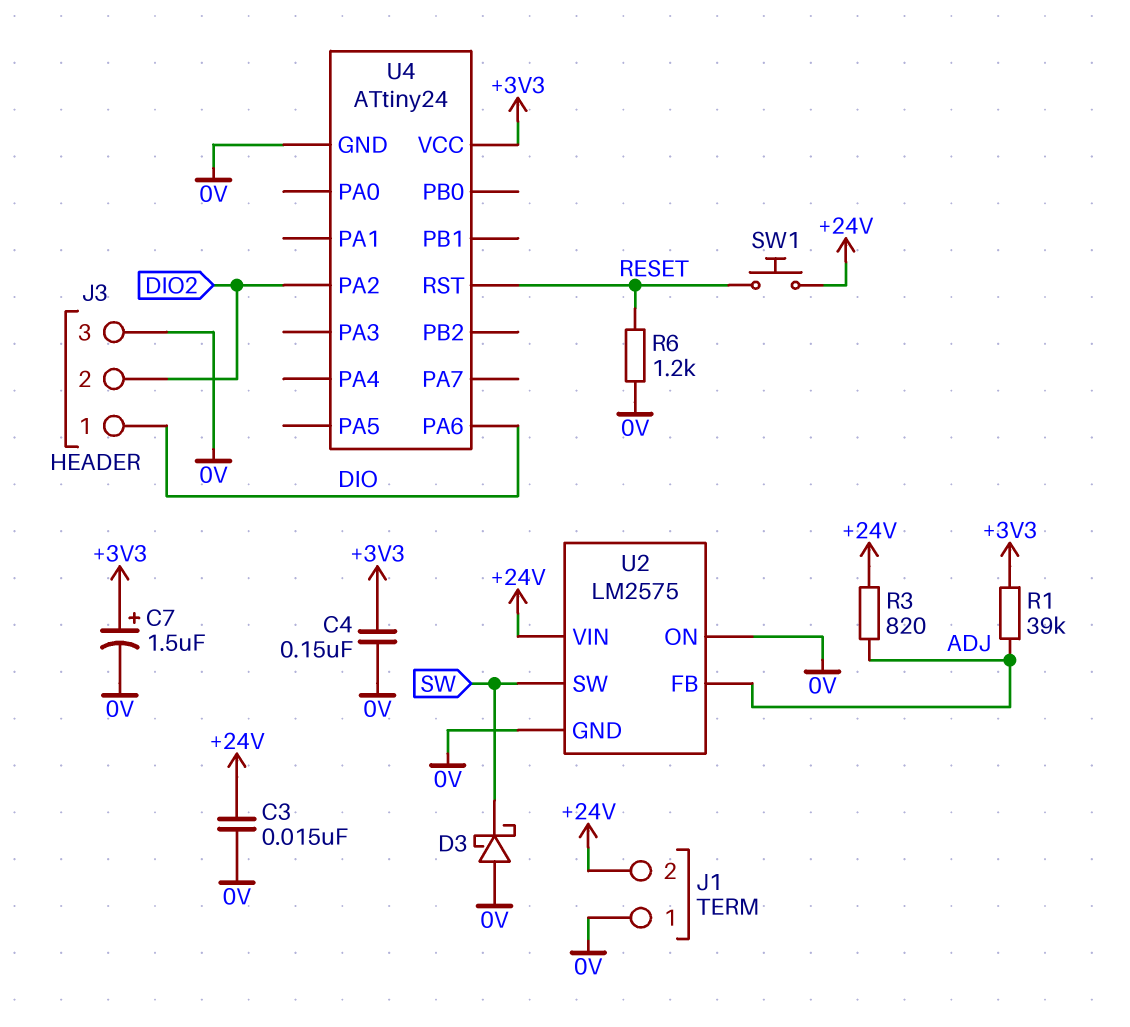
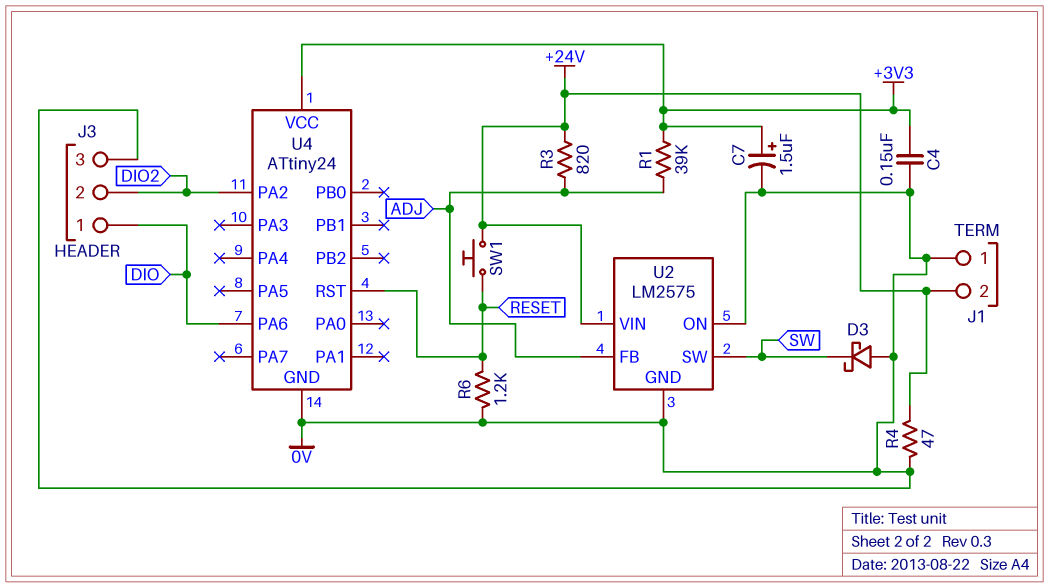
C3: 15nF (+24V, 0V) -> none
R4: none -> 47 (+24V, 0V)

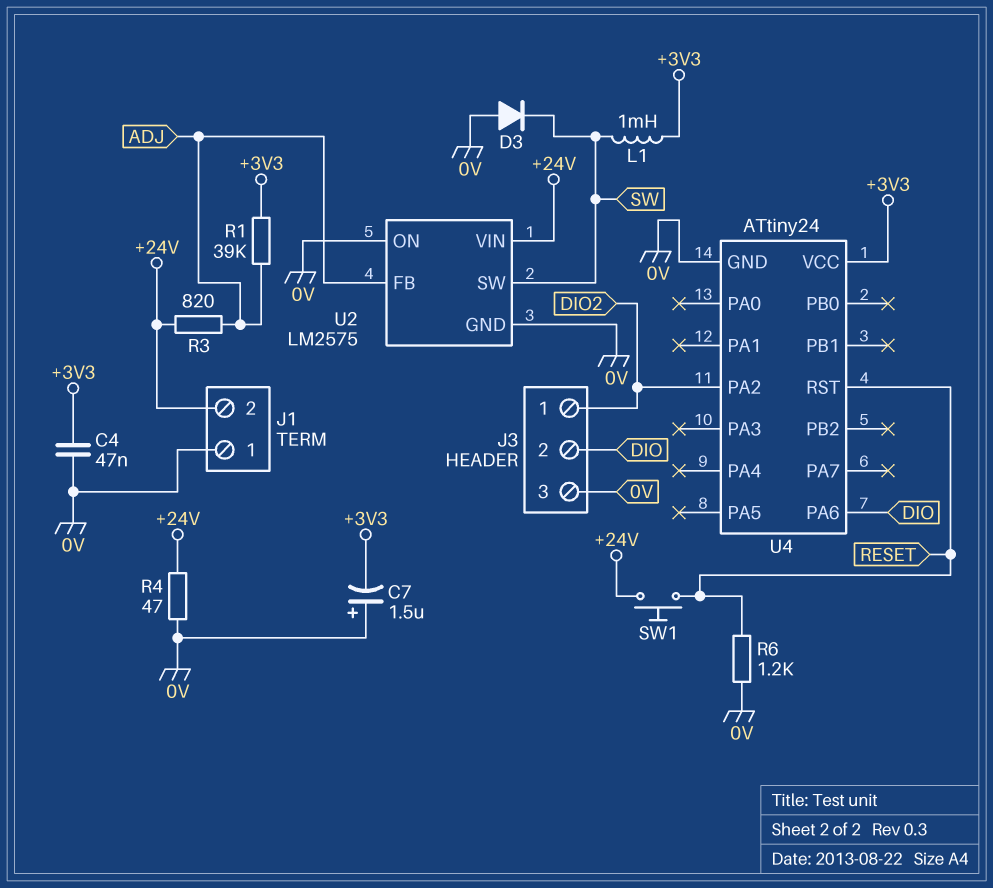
C4: 150nF (+3V3, 0V) -> 47nF (+3V3, 0V)
C7: 1.5uF (plus +3V3, minus 0V) -> 1.5uF (plus 0V, minus +3V3)
D3: schottky (A 0V, K SW) -> diode (A 0V, K SW)
J3 pin 1: DIO -> DIO2
J3 pin 2: DIO2 -> DIO
L1: none -> 1mH (+3V3, SW)

